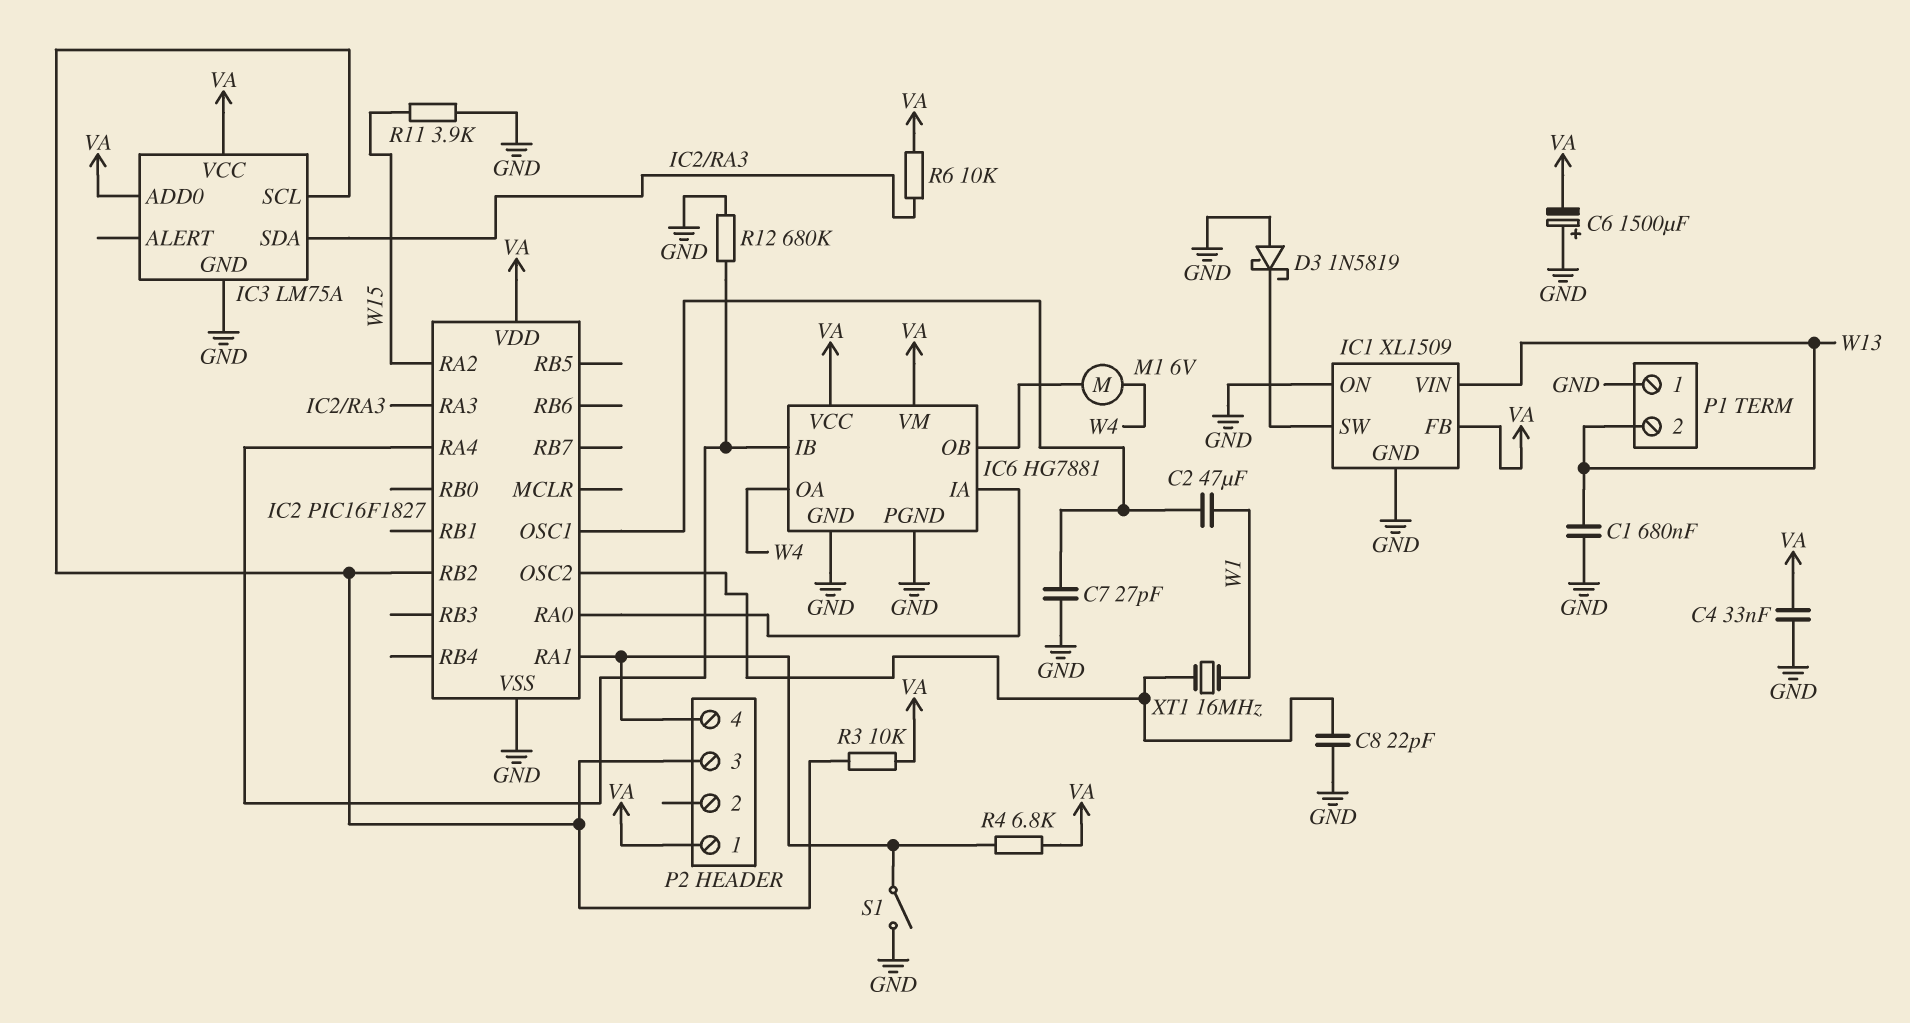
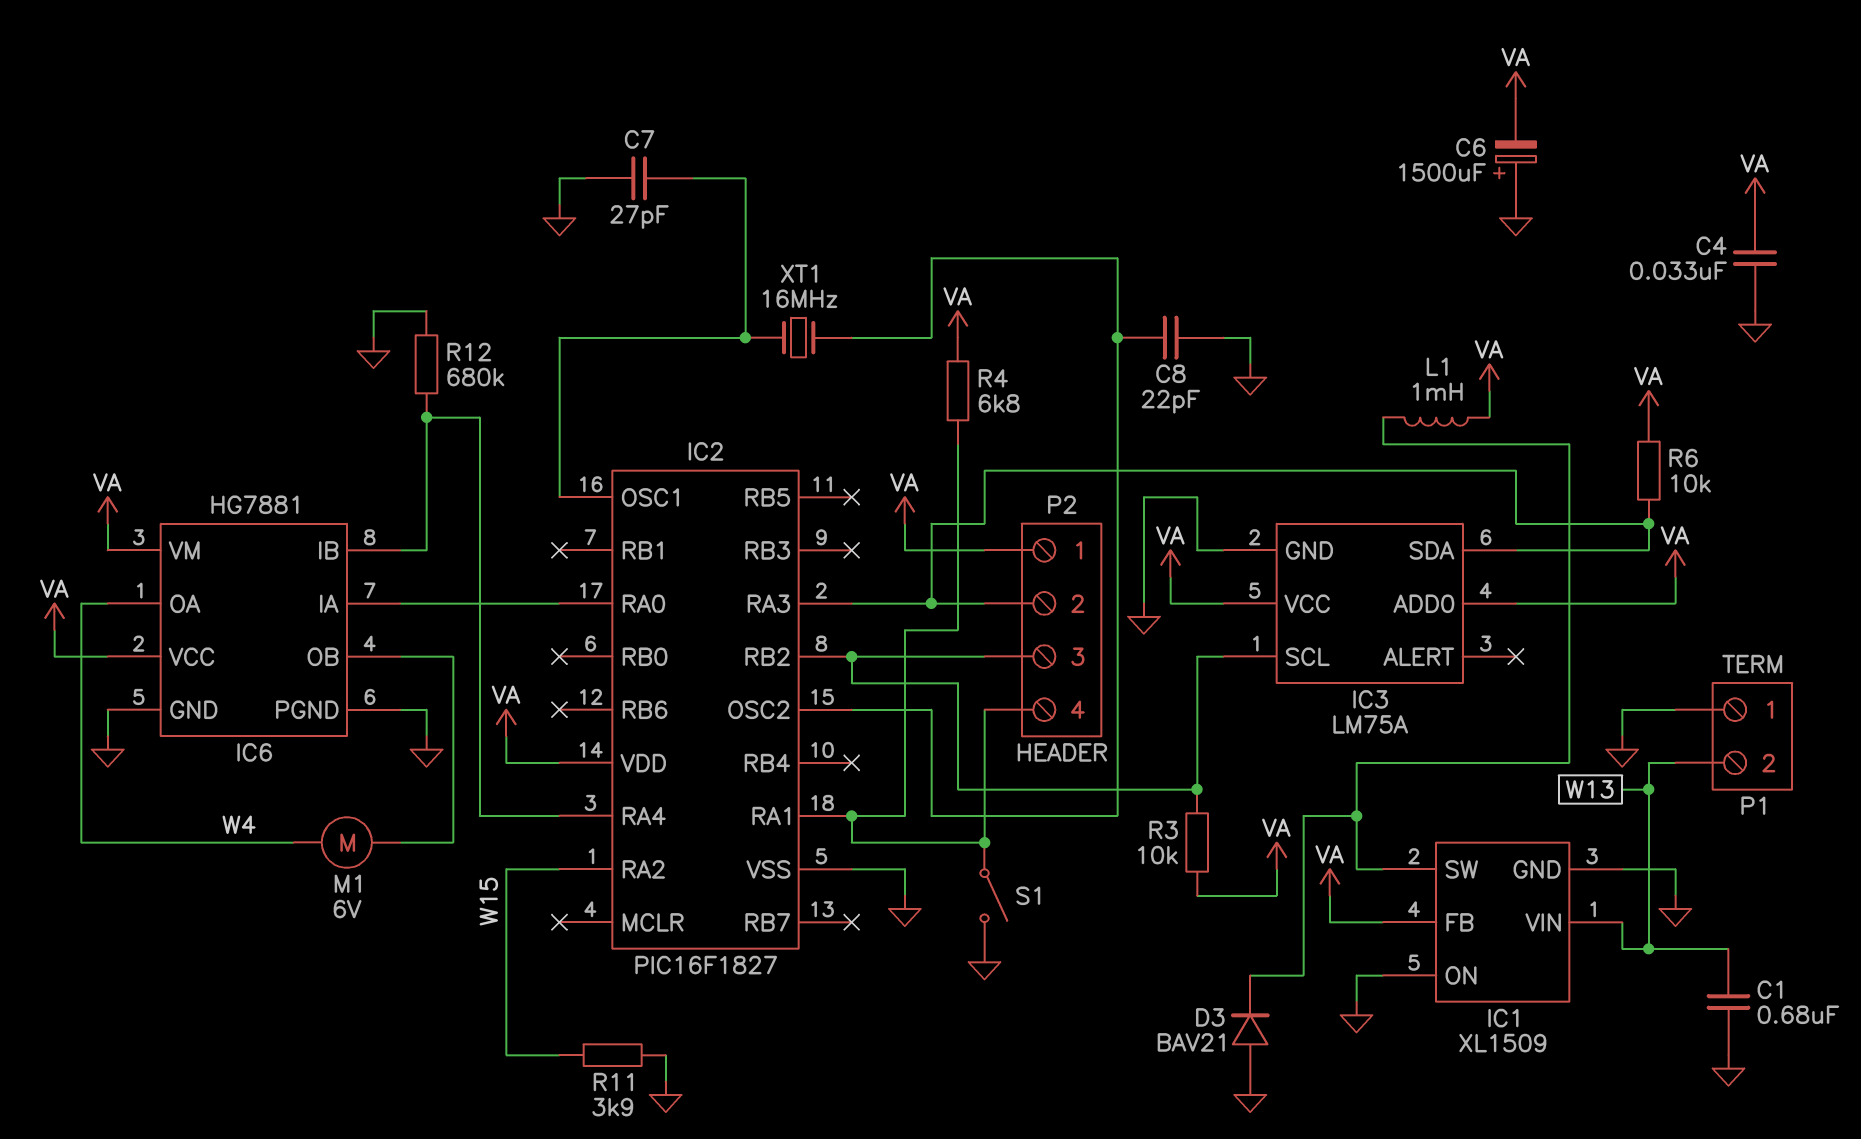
C2: 47uF (IC2/OSC1, W1) -> none
D3: schottky 1N5819 (A GND, K IC1/SW) -> diode BAV21 (A GND, K IC1/SW)
L1: none -> 1mH (IC1/SW, VA)
P2 pin 2: none -> IC2/RA3
XT1: 16MHz (IC2/OSC2, W1) -> 16MHz (IC2/OSC1, IC2/OSC2)

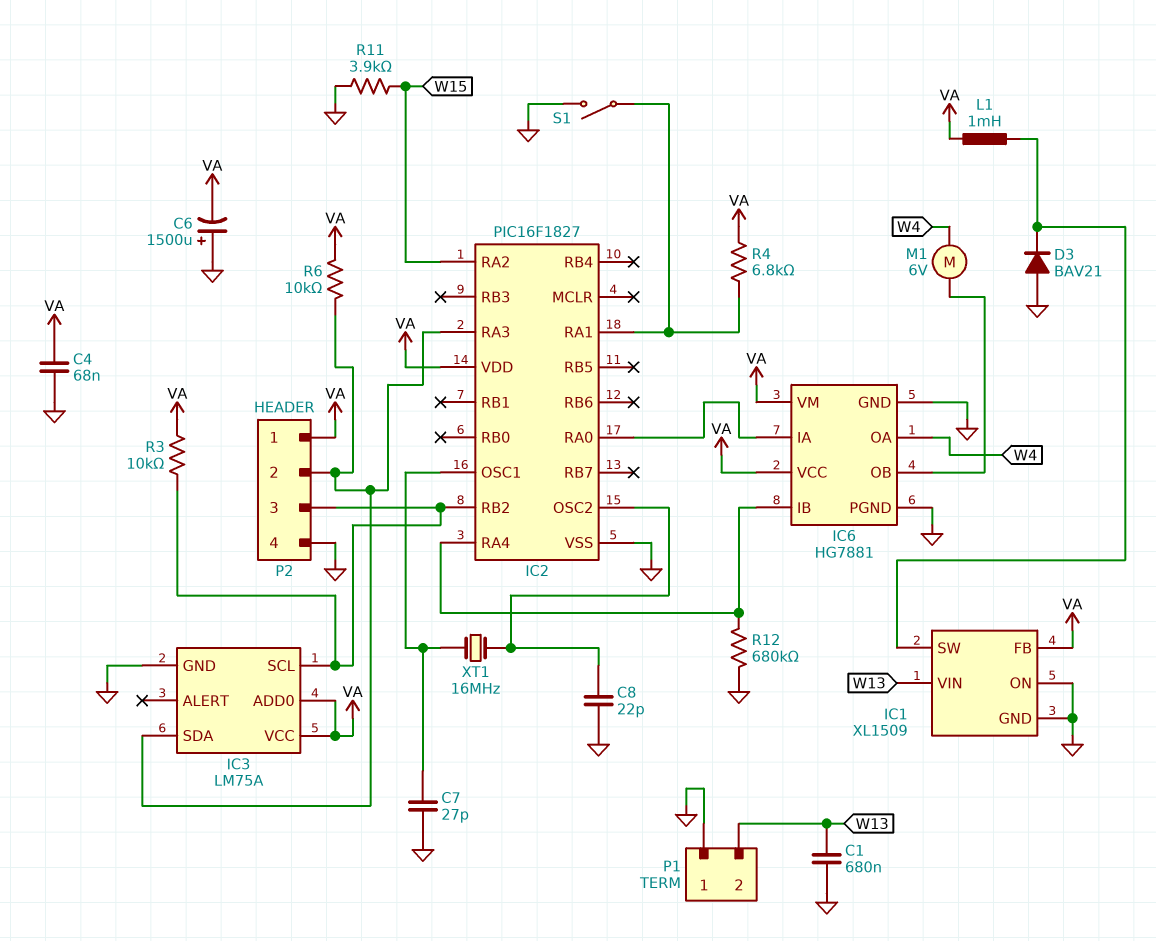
C4: 33nF (GND, VA) -> 68nF (GND, VA)
P2 pin 4: IC2/RA1 -> GND

